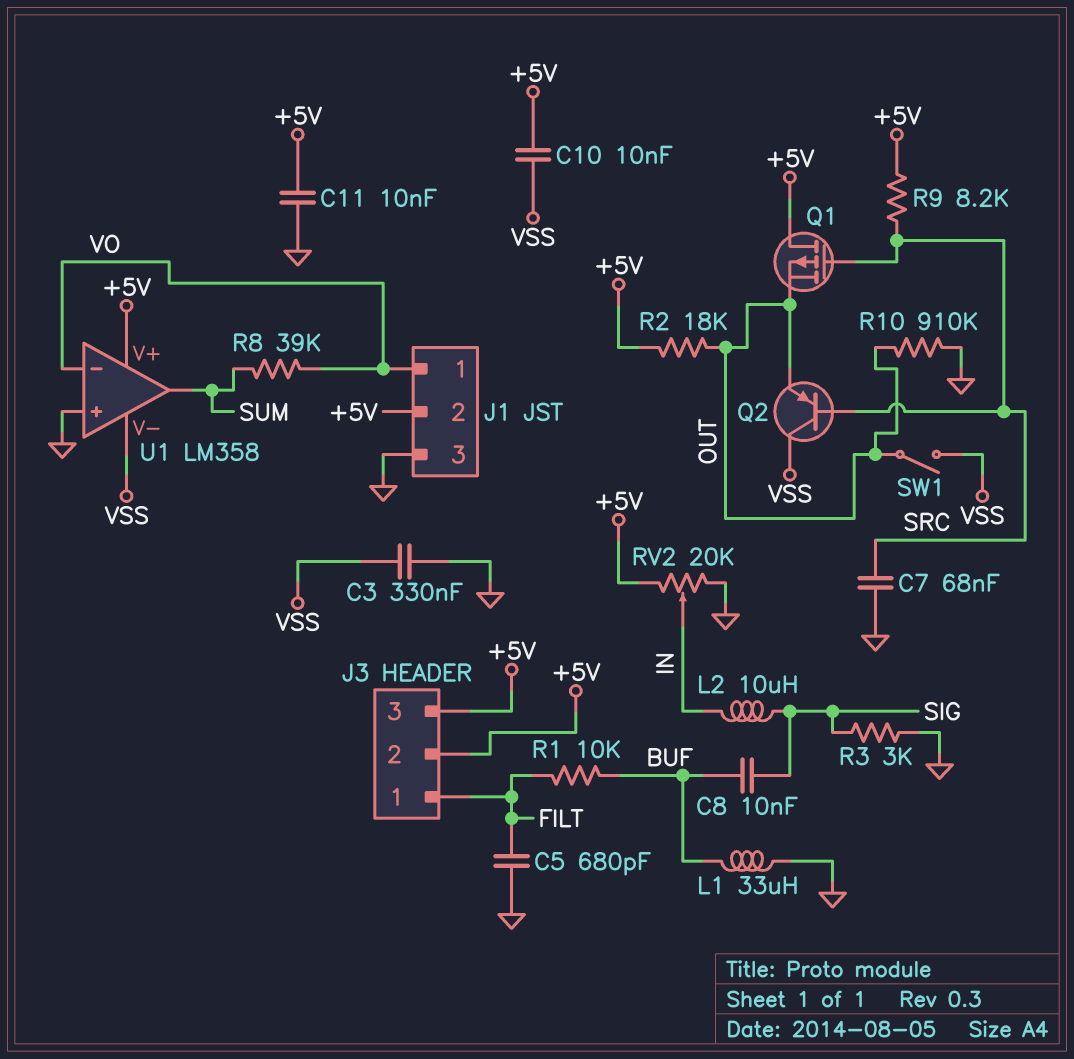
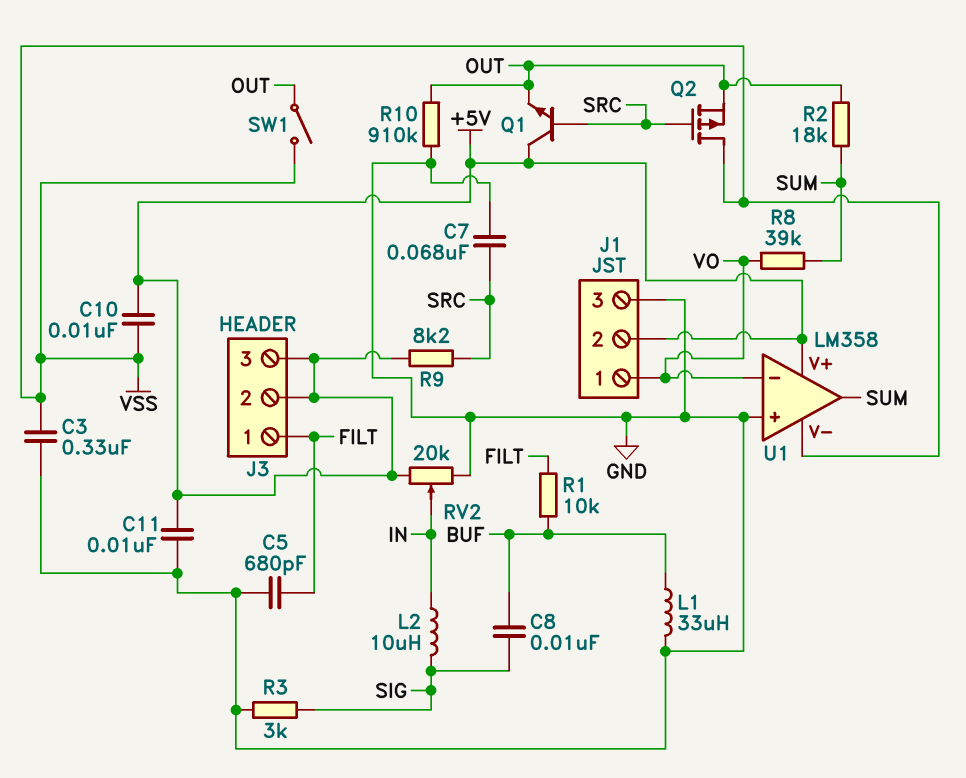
Q1: PMOS (G SRC, D +5V, S OUT) -> NPN (B SRC, C +5V, E OUT)
Q2: PNP (B SRC, C VSS, E OUT) -> PMOS (G SRC, D VSS, S OUT)
R2: 18k (+5V, OUT) -> 18k (OUT, SUM)

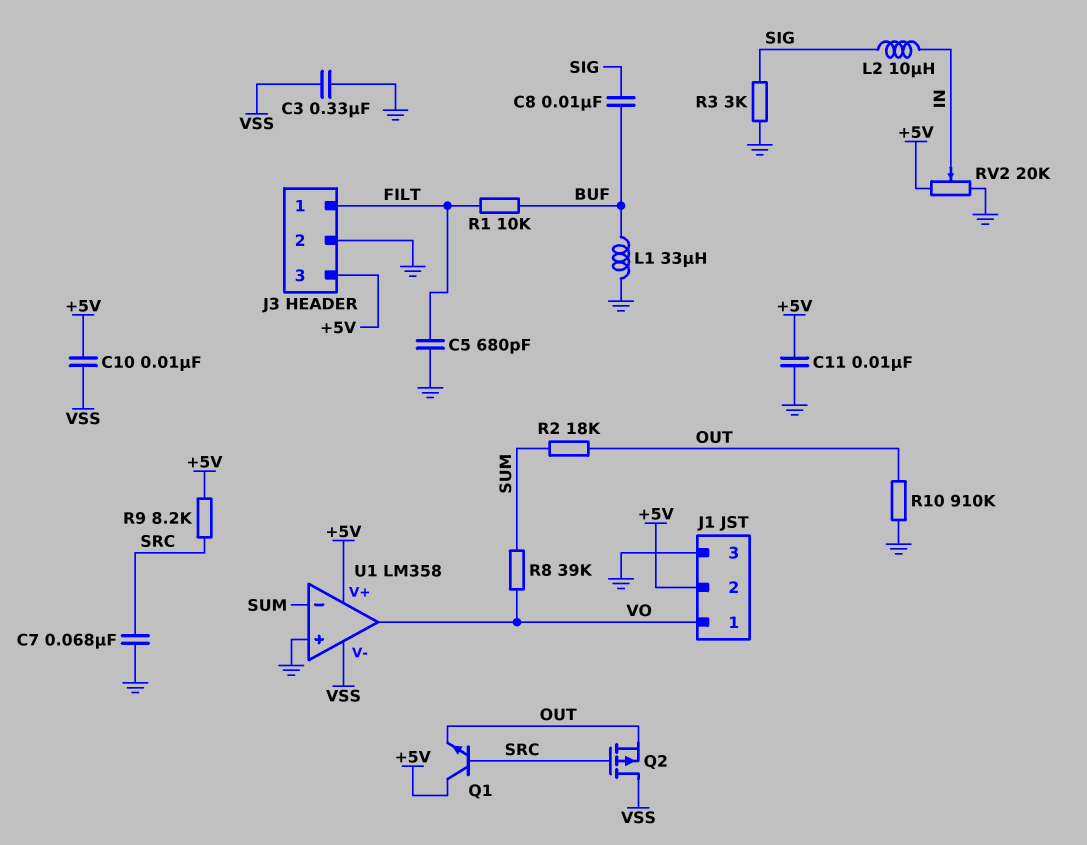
J3 pin 2: +5V -> GND
SW1: switch (OUT, VSS) -> none
U1 pin in-: VO -> SUM
U1 pin out: SUM -> VO

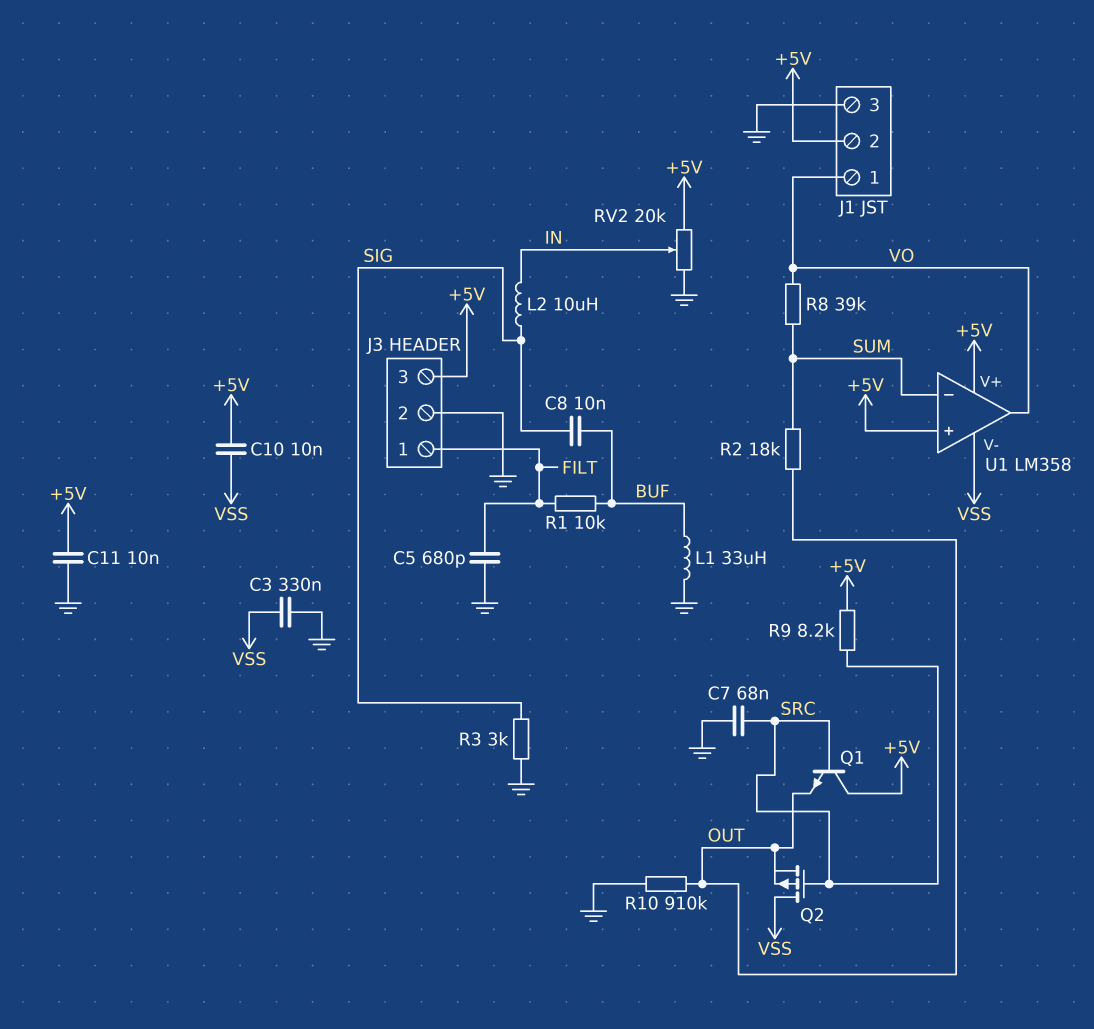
U1 pin in+: GND -> +5V

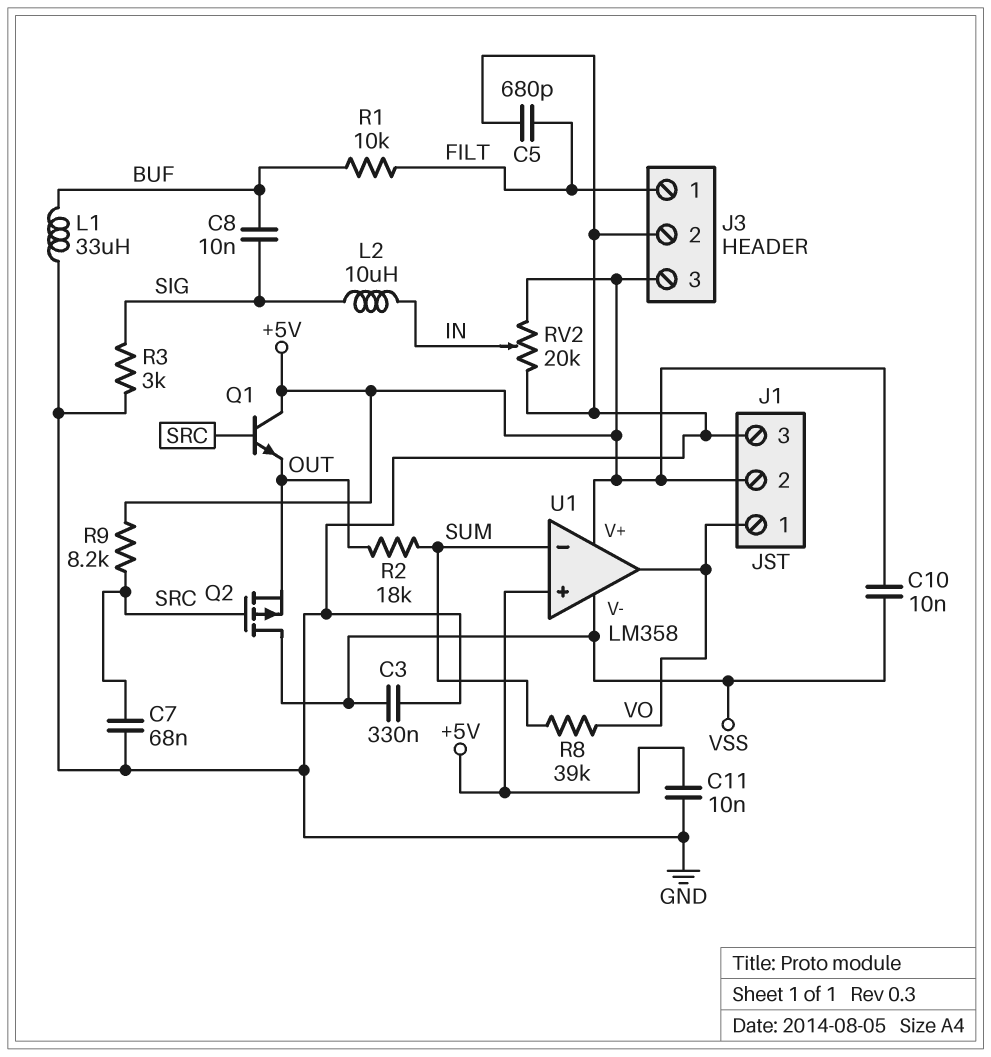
R10: 910k (GND, OUT) -> none

